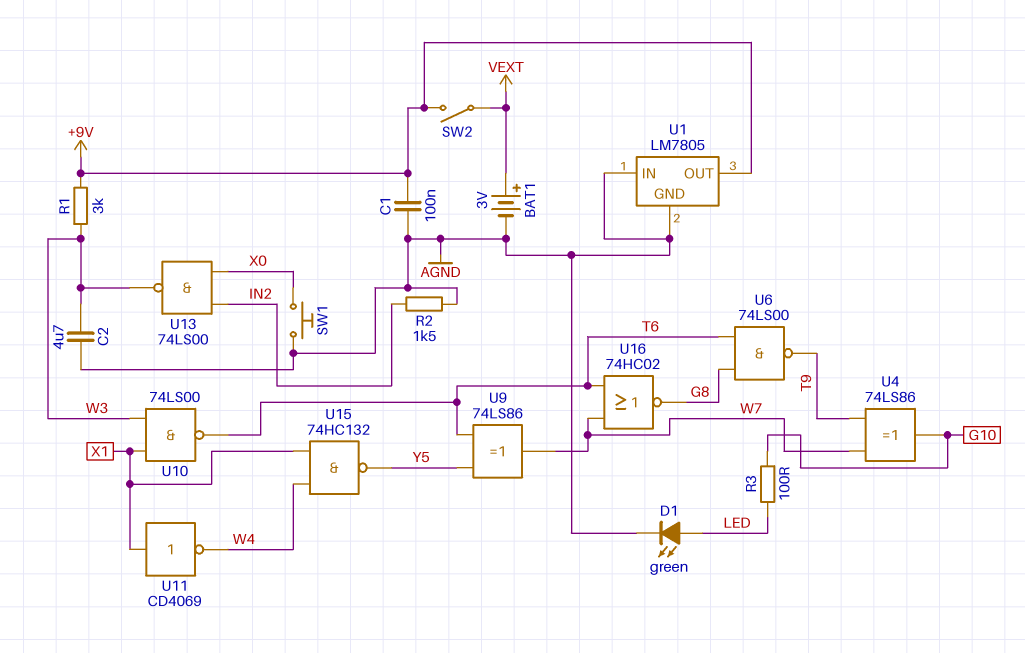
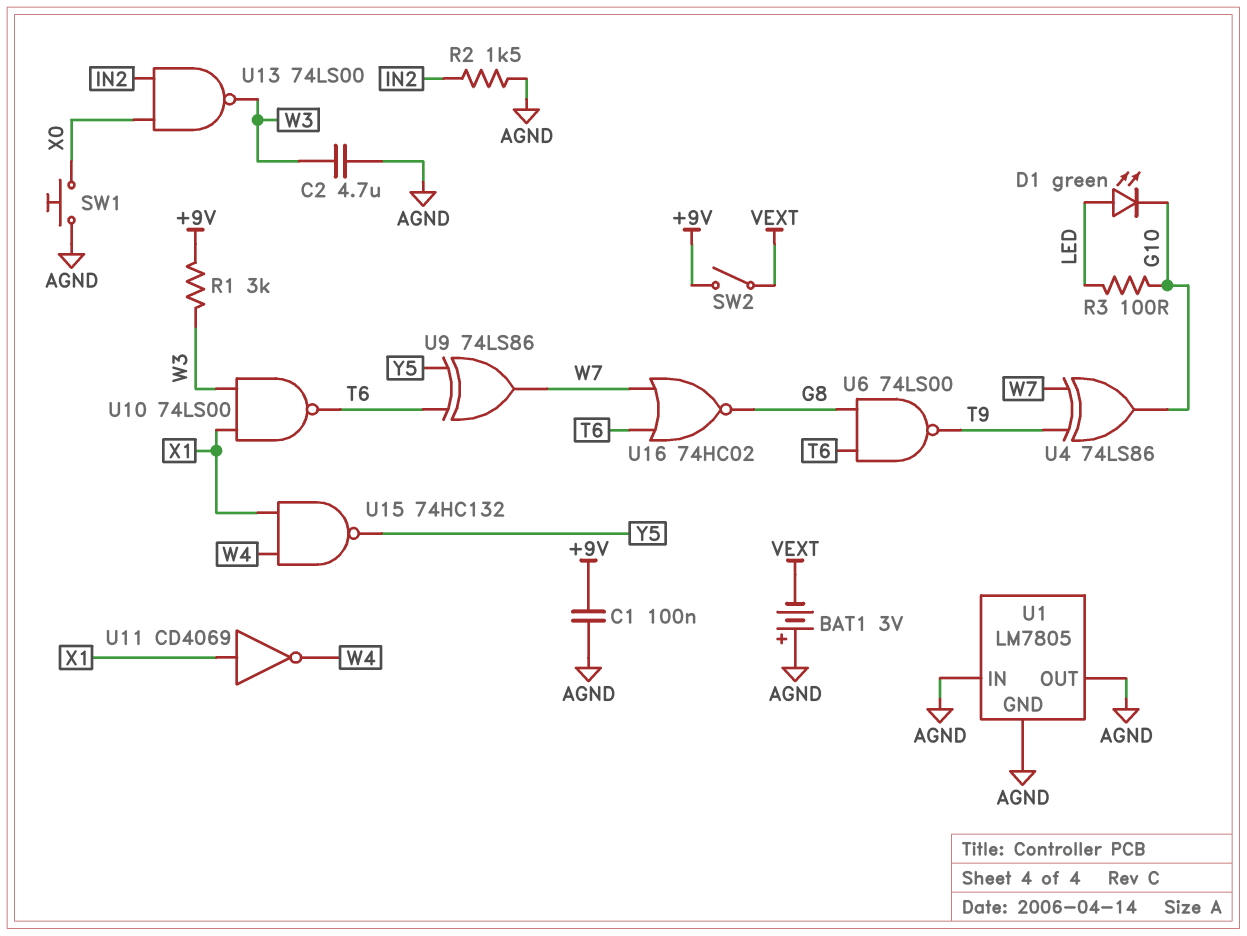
BAT1: 3V (plus VEXT, minus AGND) -> 3V (plus AGND, minus VEXT)
D1: LED green (A LED, K AGND) -> LED green (A LED, K G10)
U1 pin OUT: +9V -> AGND

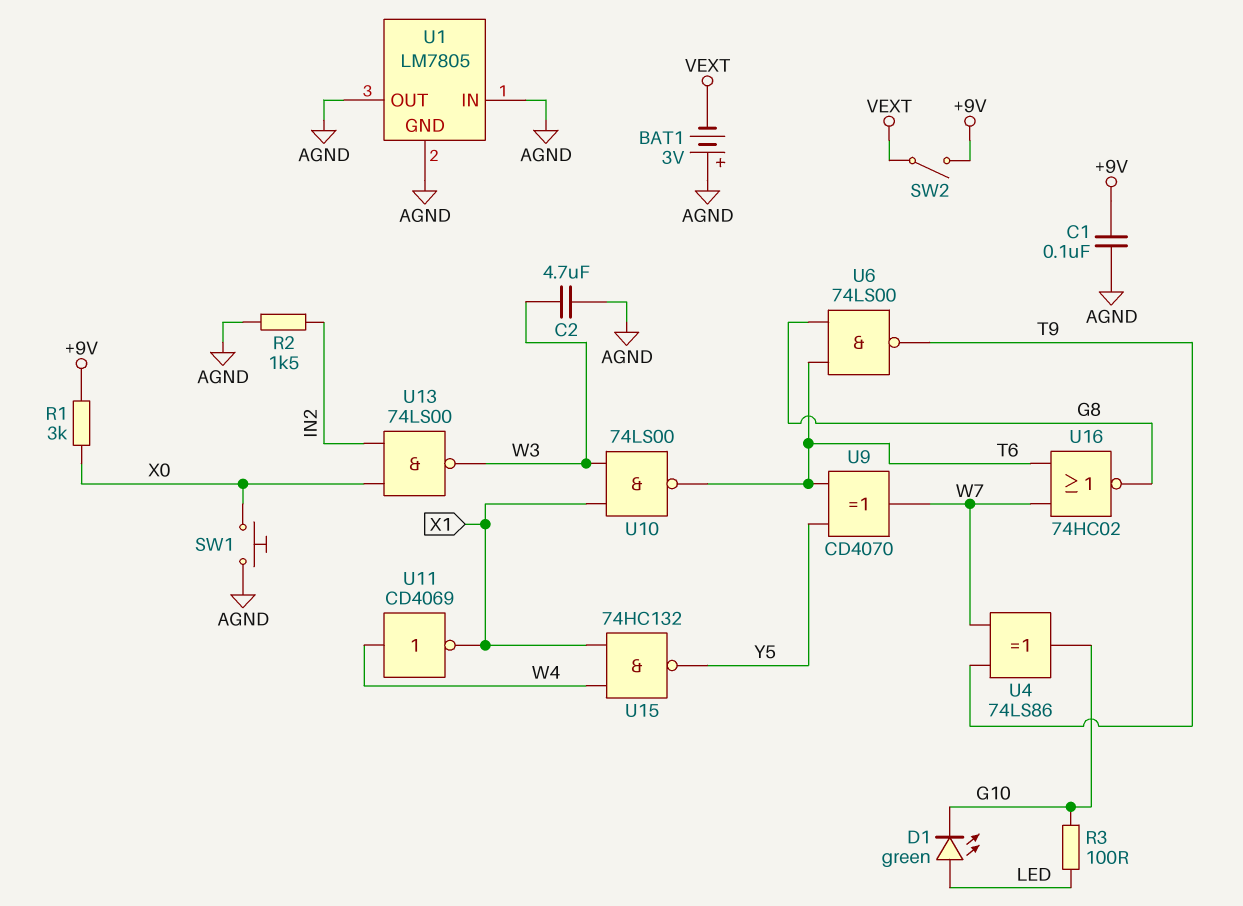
R1: 3k (+9V, W3) -> 3k (+9V, X0)
U9: XOR 74LS86 (in T6, in Y5, out W7) -> XOR CD4070 (in T6, in Y5, out W7)
U11: NOT CD4069 (in X1, out W4) -> NOT CD4069 (in W4, out X1)

